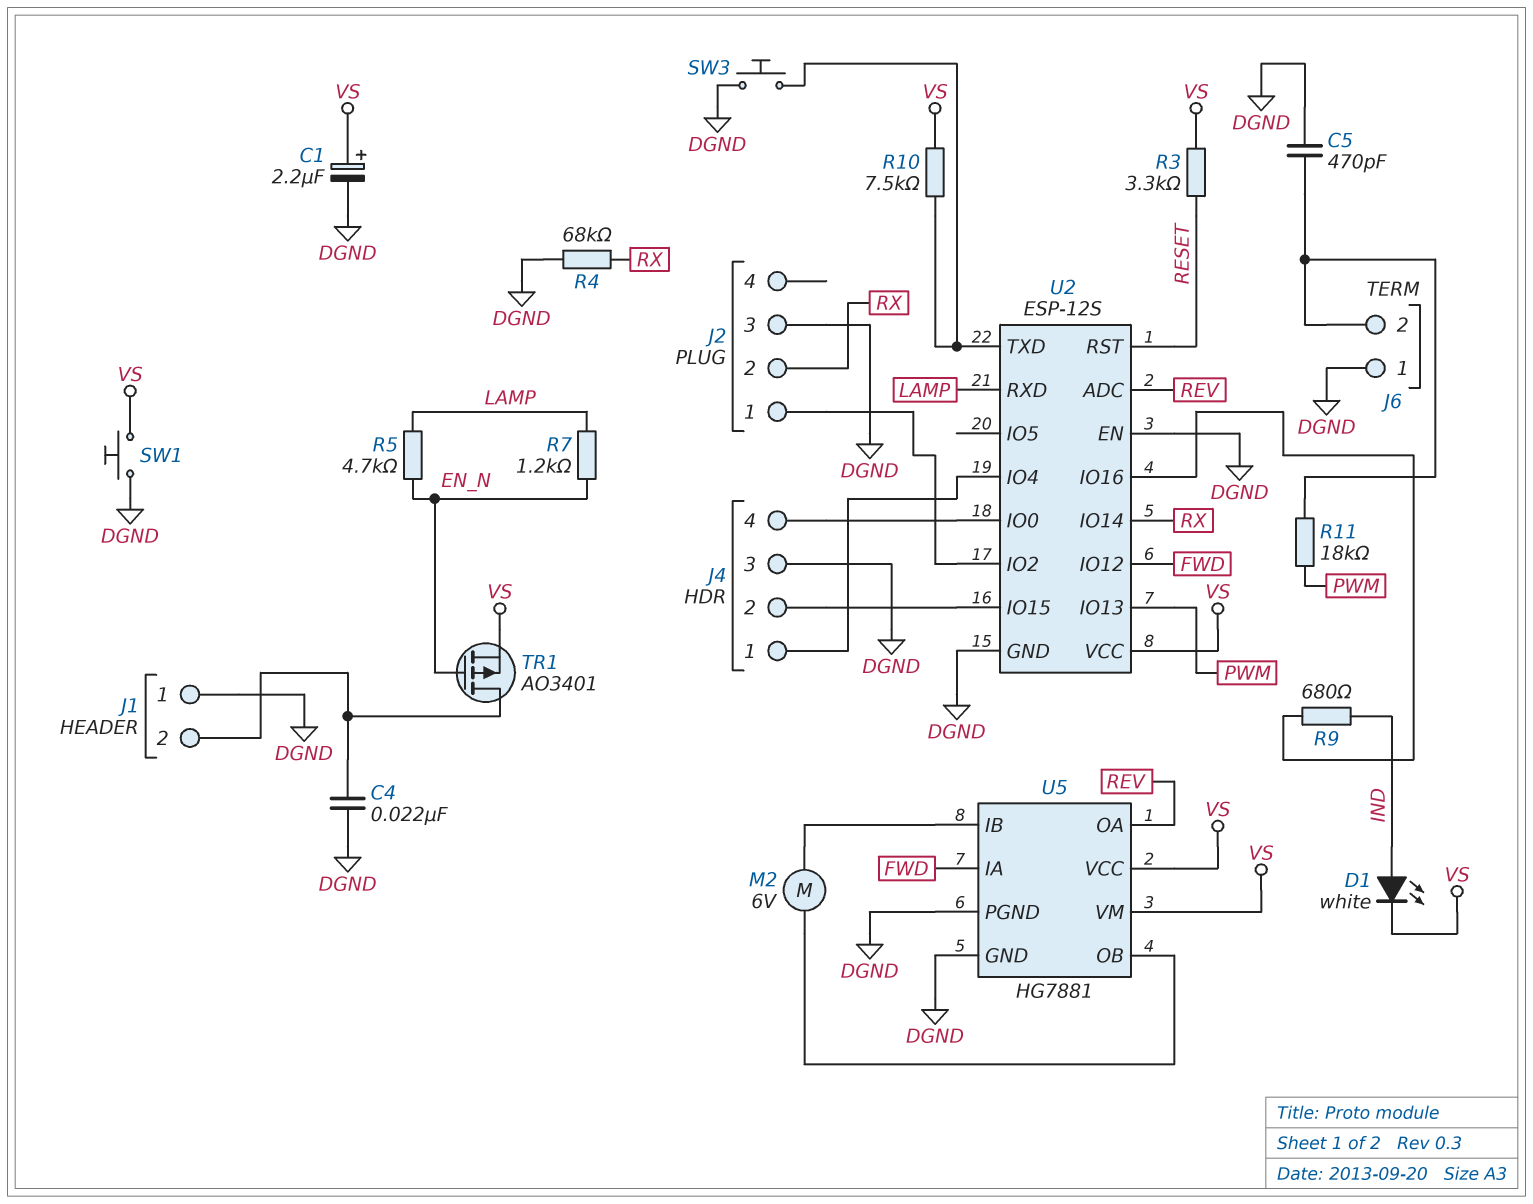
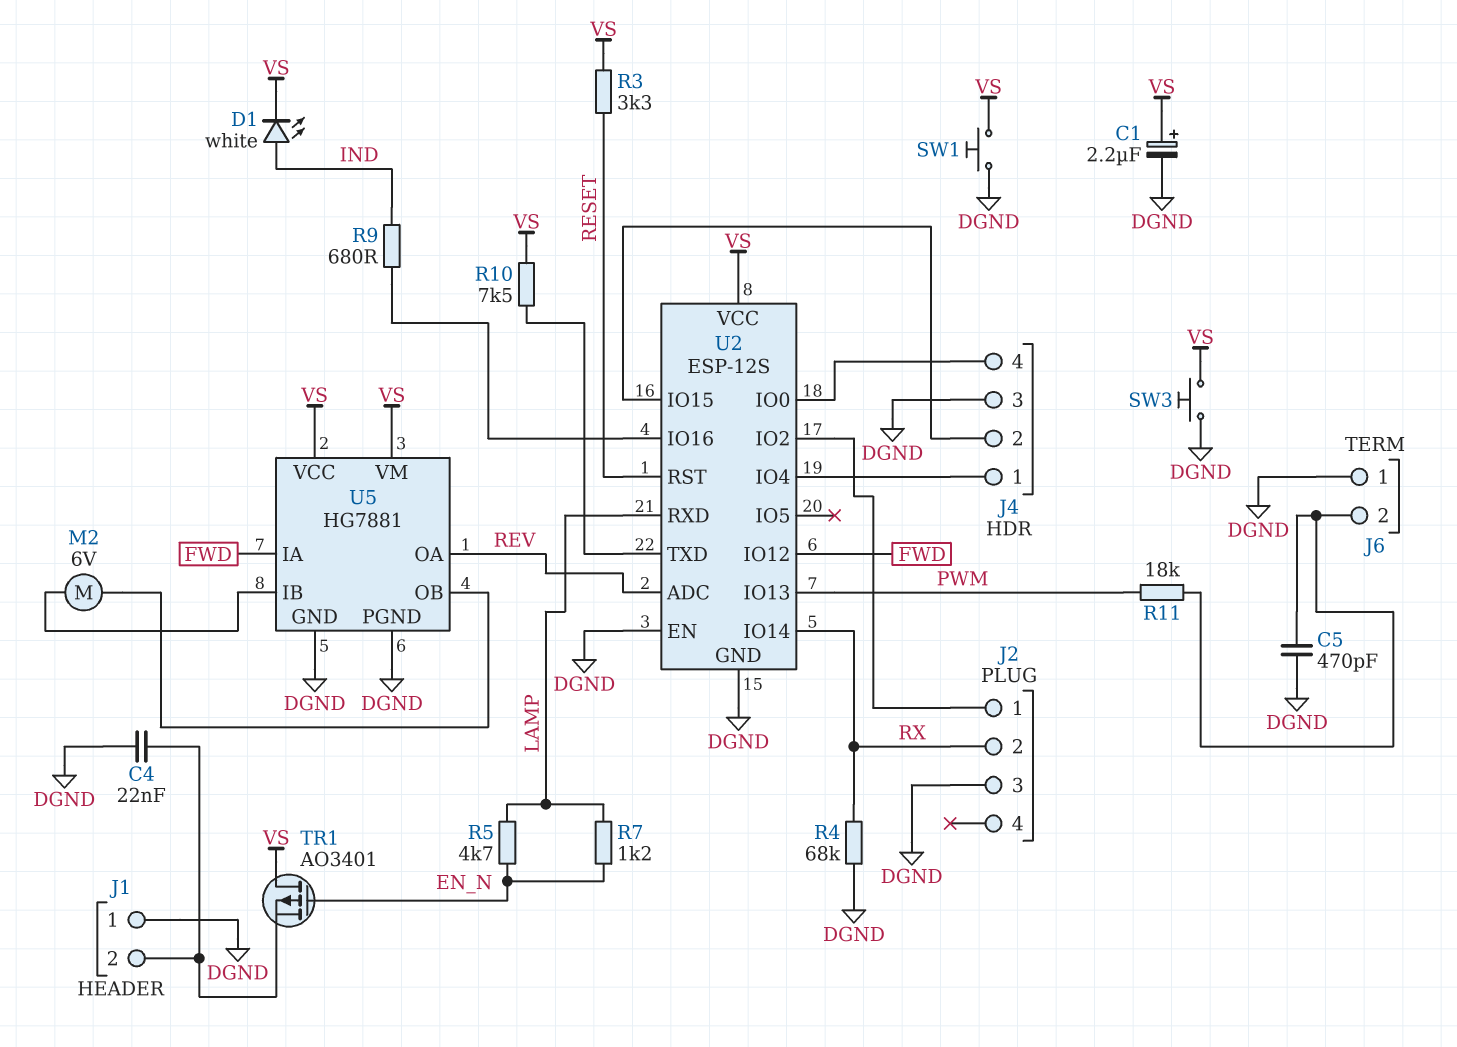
SW3: button (DGND, U2/TXD) -> button (DGND, VS)
TR1: PMOS AO3401 (G EN_N, D J1/2, S VS) -> PMOS AO3401 (G EN_N, D VS, S J1/2)

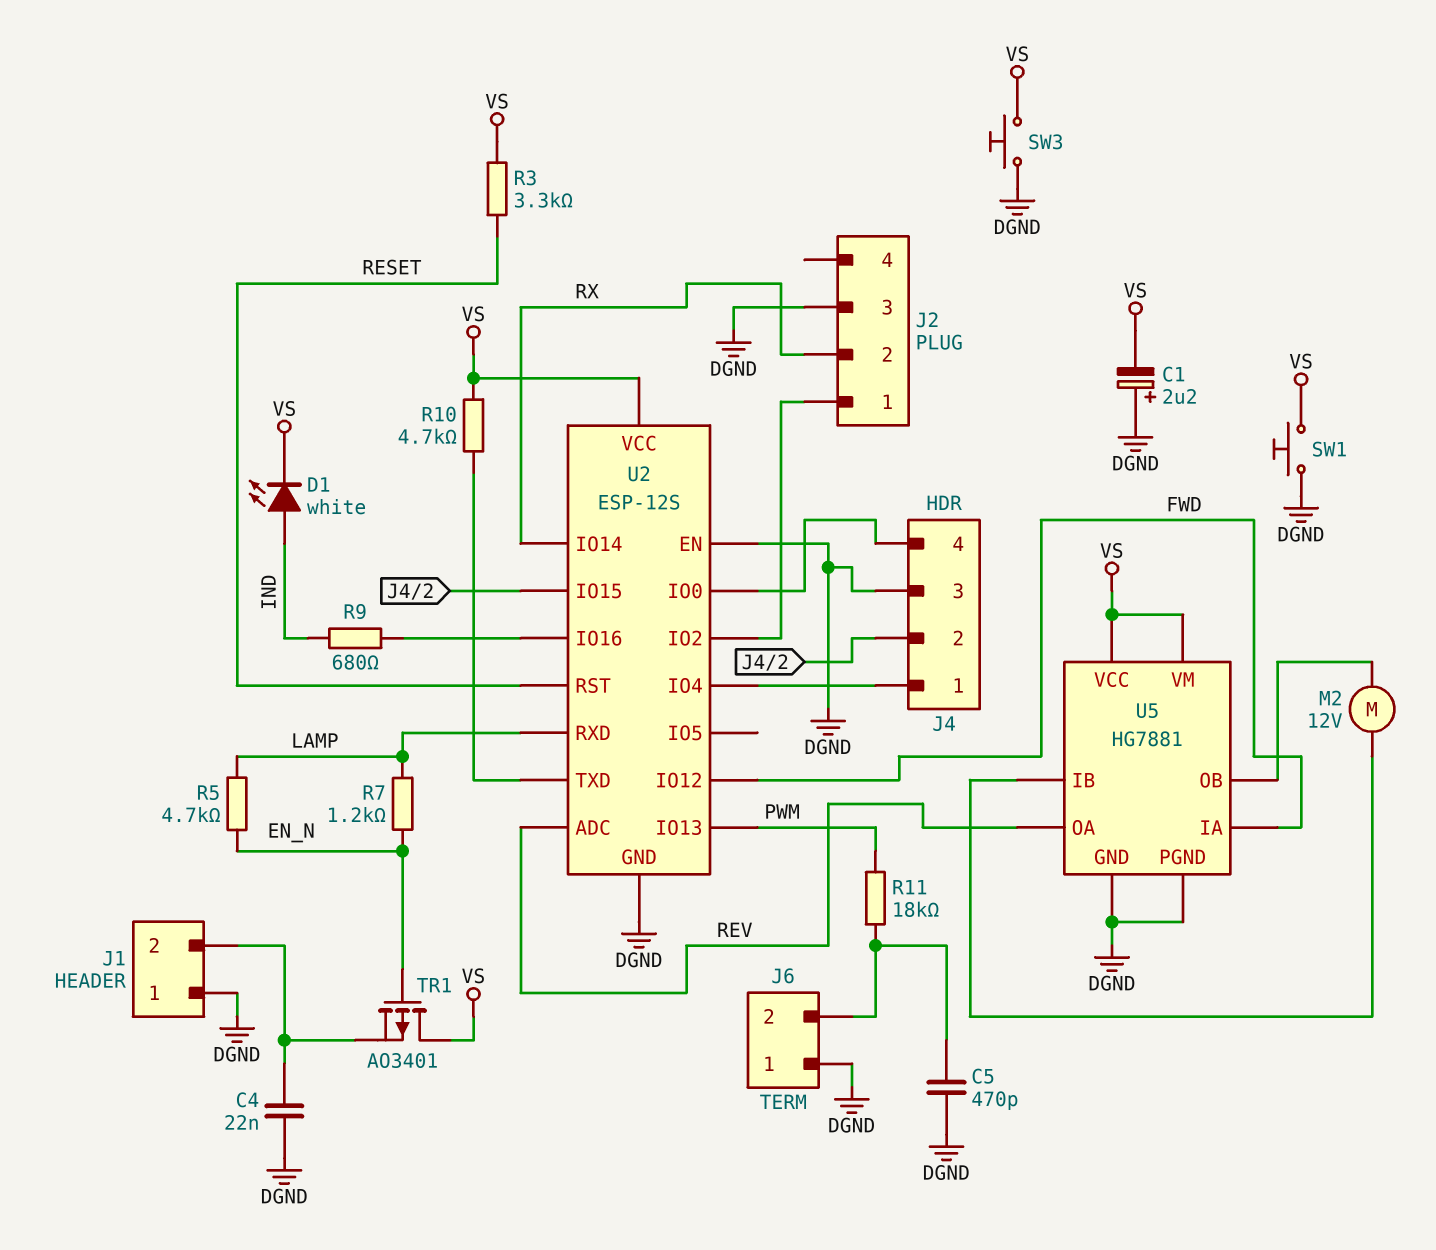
C1: 2.2uF (plus VS, minus DGND) -> 2.2uF (plus DGND, minus VS)
M2: motor 6V (U5/IB, U5/OB) -> motor 12V (U5/IB, U5/OB)
R4: 68k (DGND, RX) -> none
R10: 7.5k (U2/TXD, VS) -> 4.7k (U2/TXD, VS)

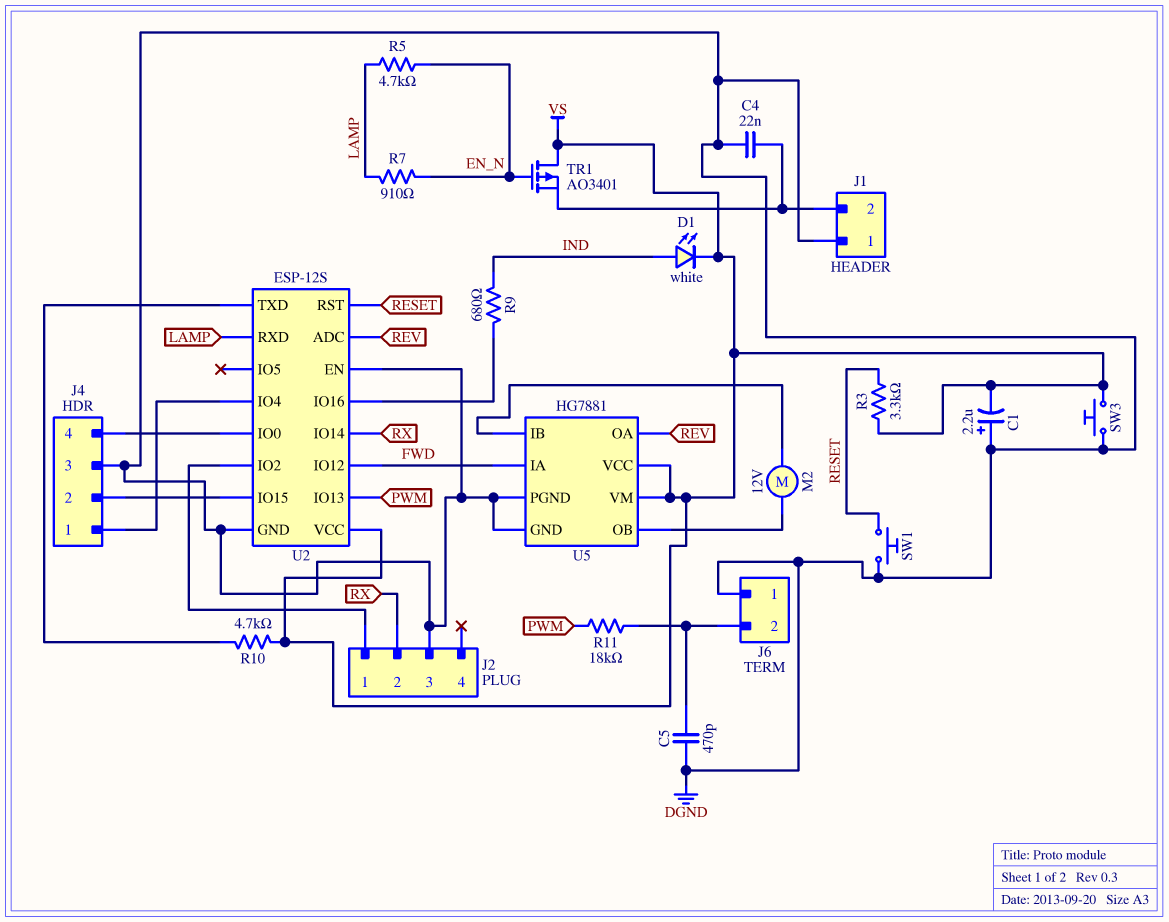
R7: 1.2k (EN_N, LAMP) -> 910 (EN_N, LAMP)
SW1: button (DGND, VS) -> button (DGND, RESET)

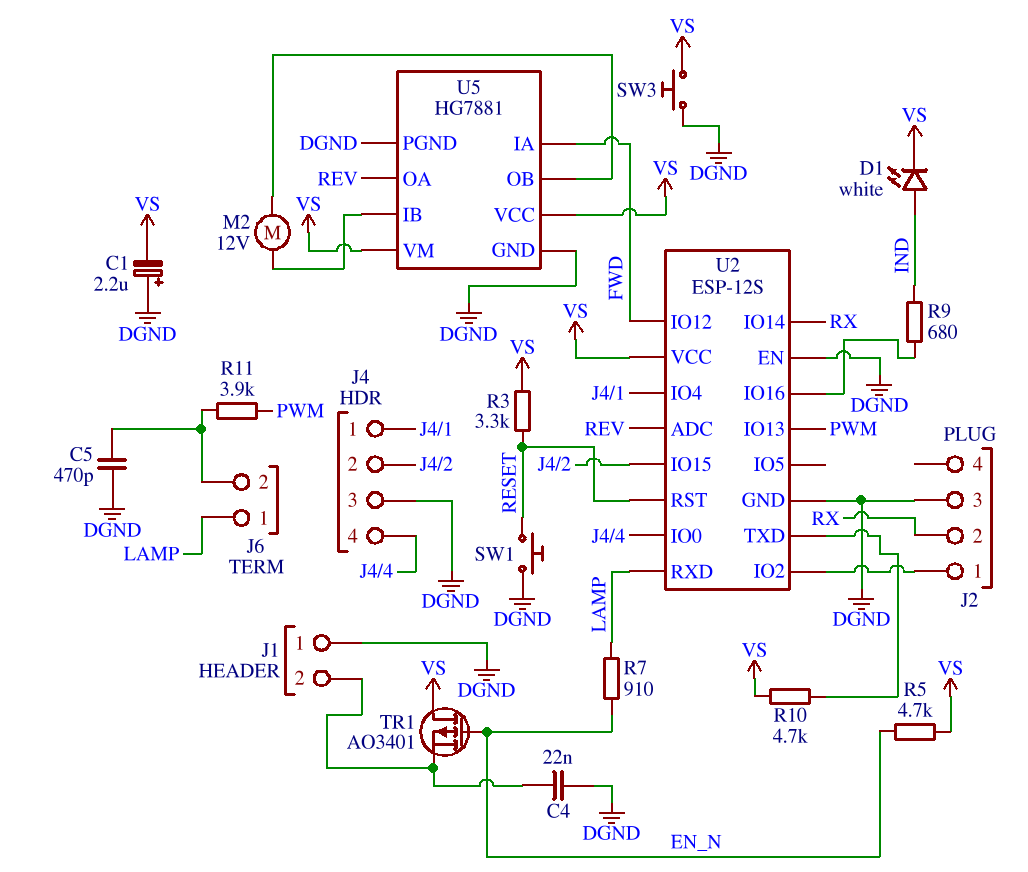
J6 pin 1: DGND -> LAMP
R5: 4.7k (EN_N, LAMP) -> 4.7k (EN_N, VS)
R11: 18k (J6/2, PWM) -> 3.9k (J6/2, PWM)

